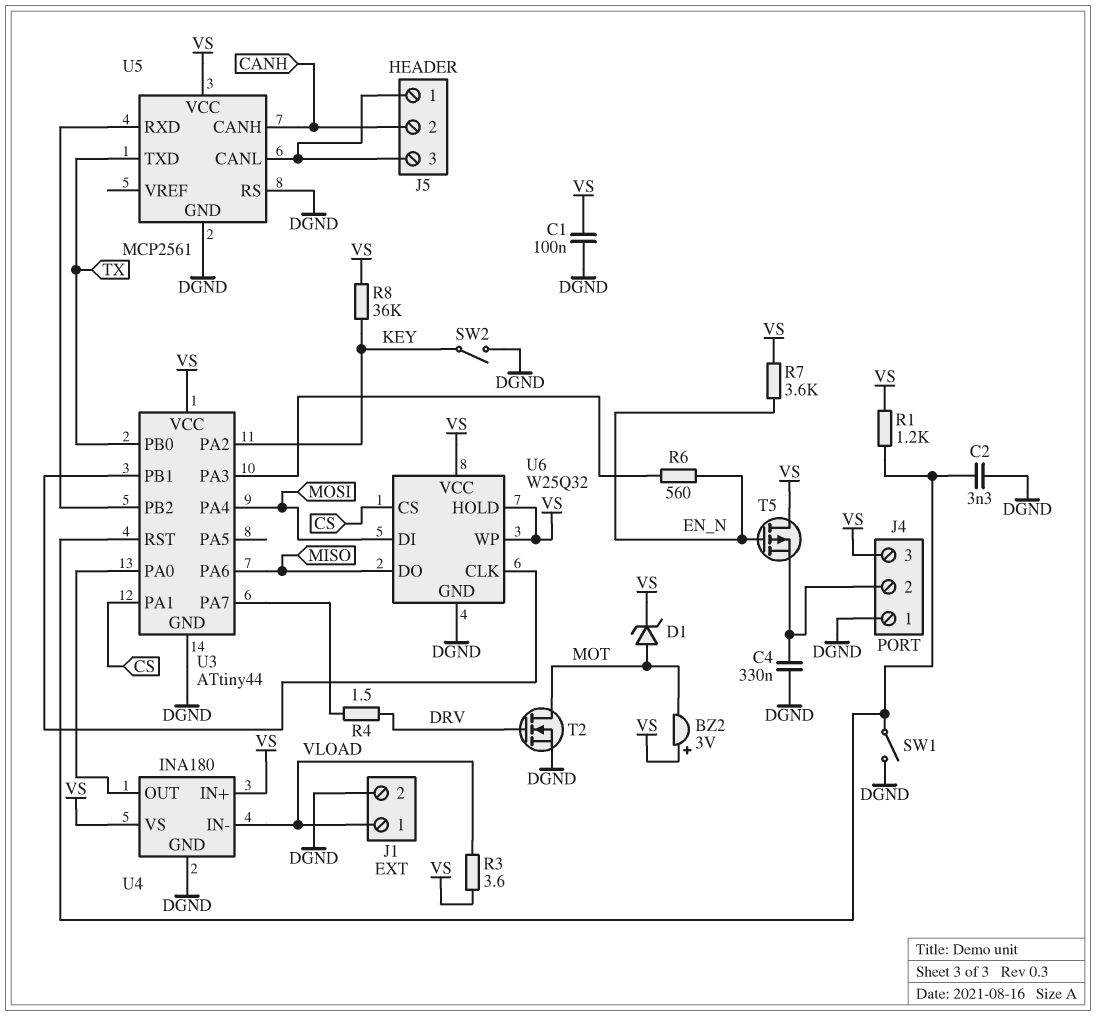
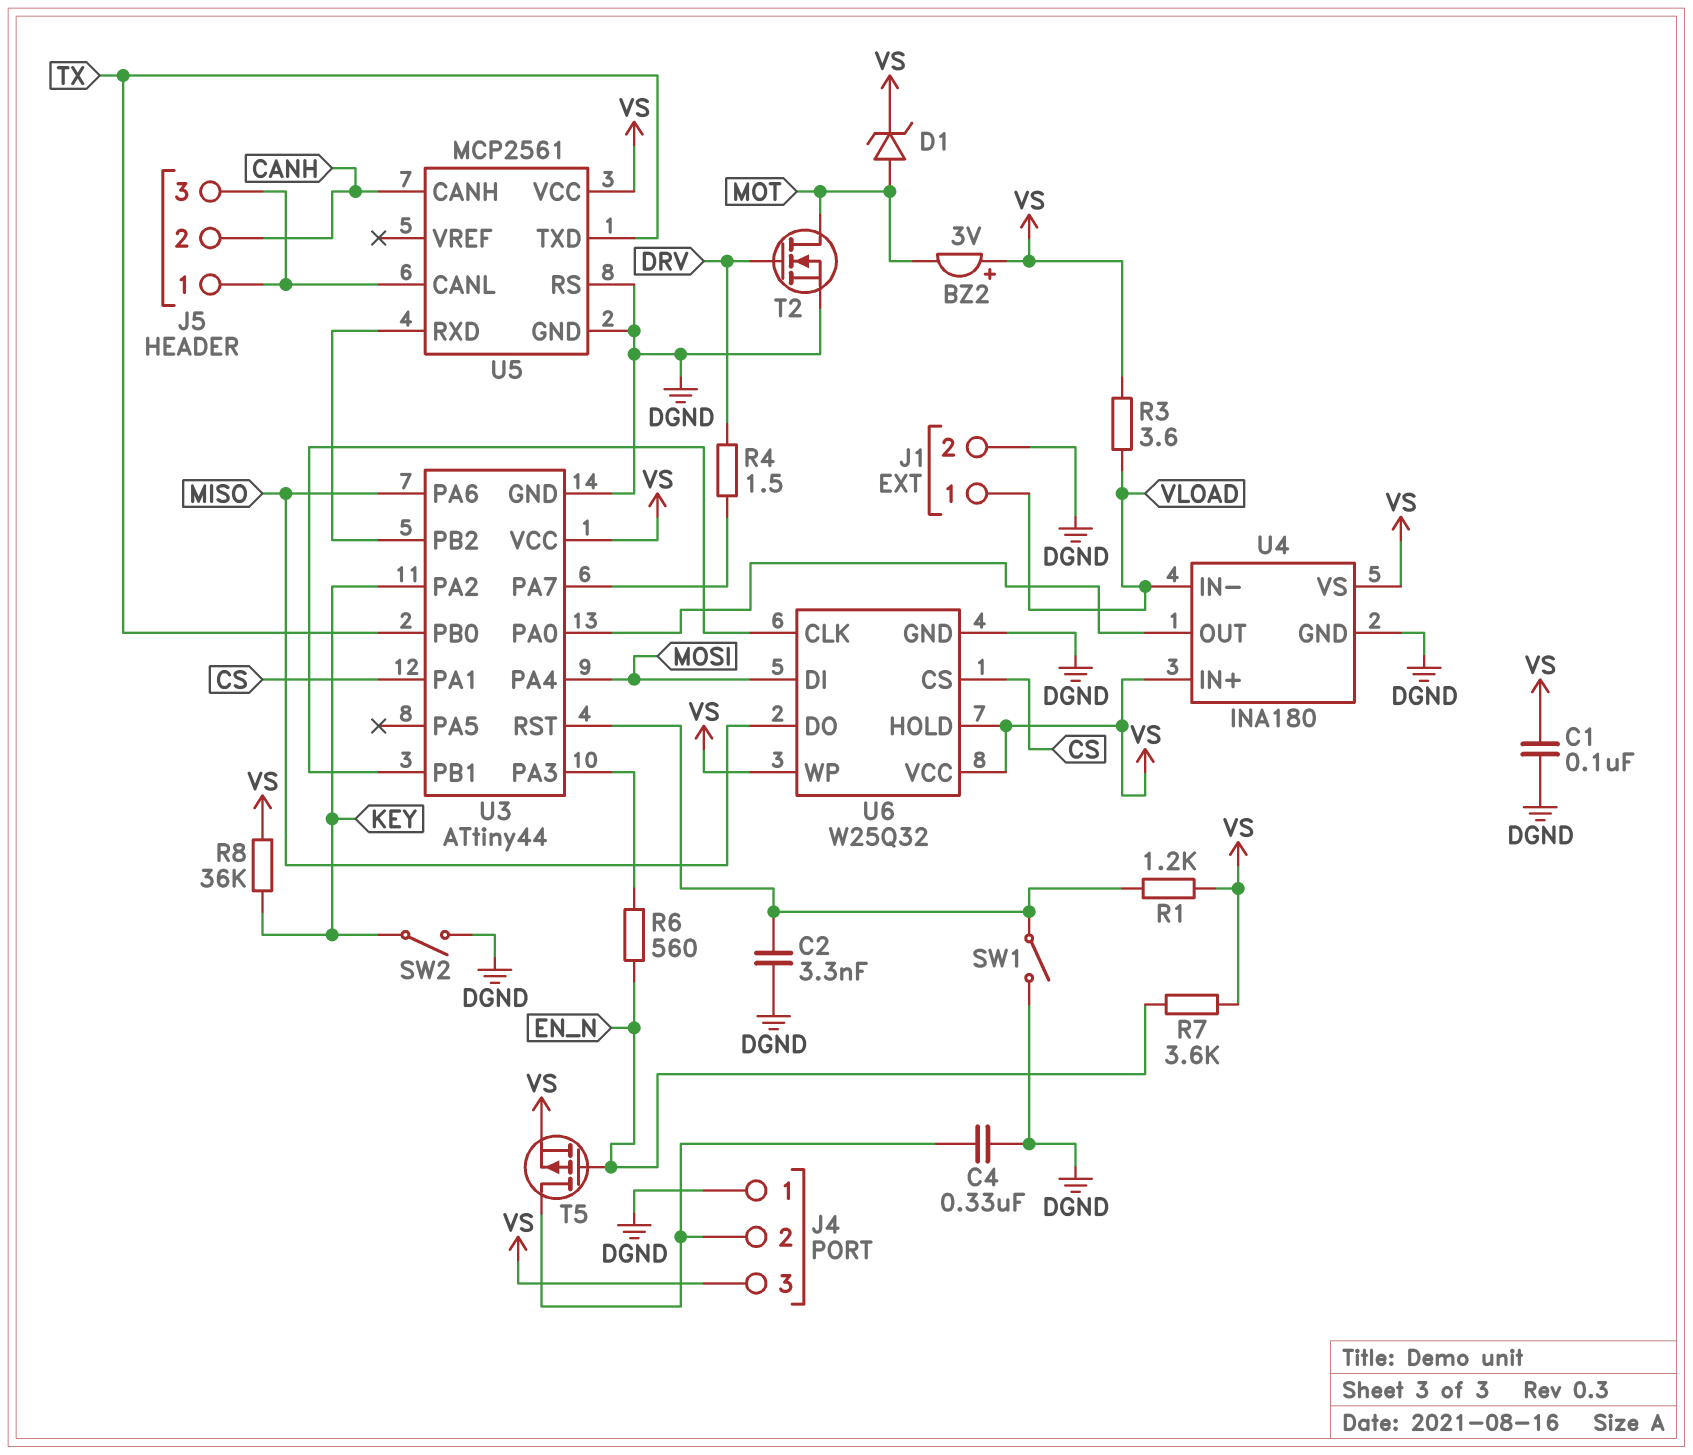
T5: PMOS (G EN_N, D VS, S J4/2) -> PMOS (G EN_N, D J4/2, S VS)

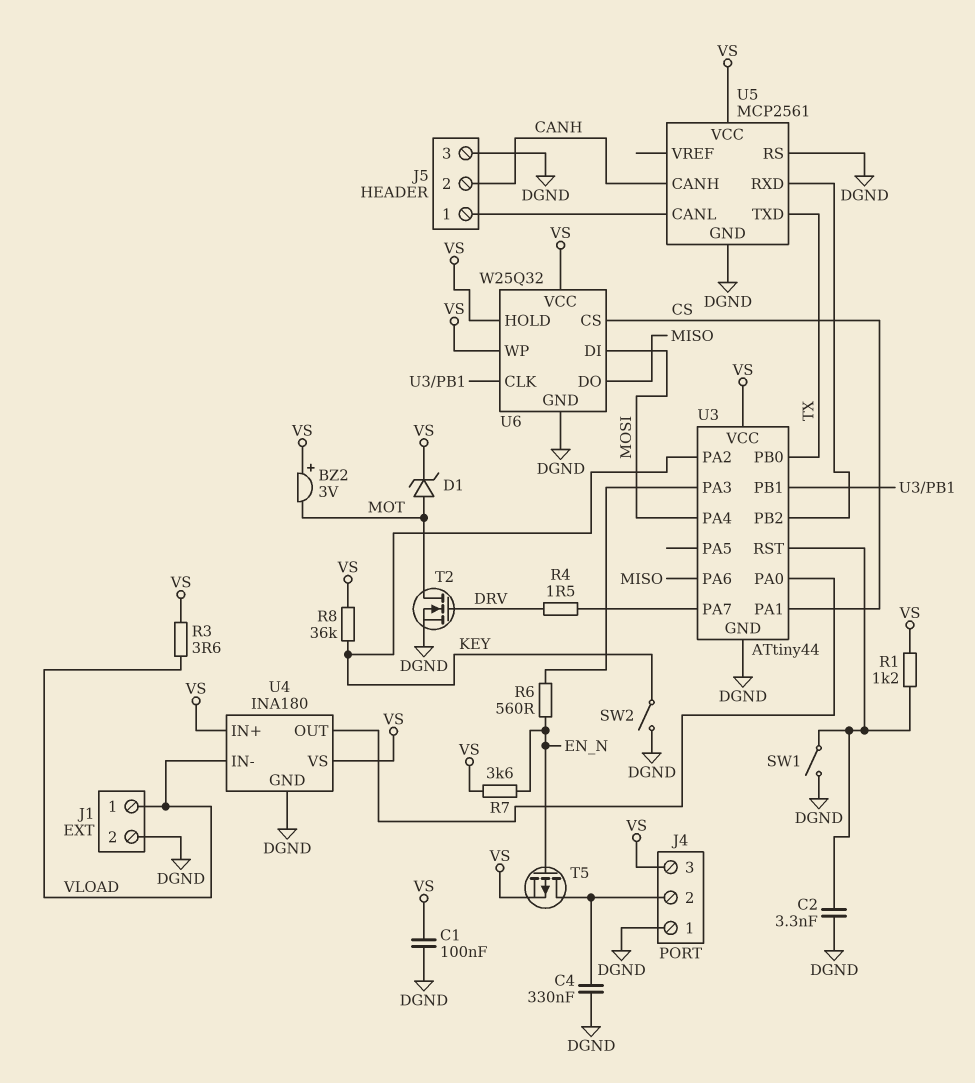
J5 pin 3: J5/1 -> DGND

